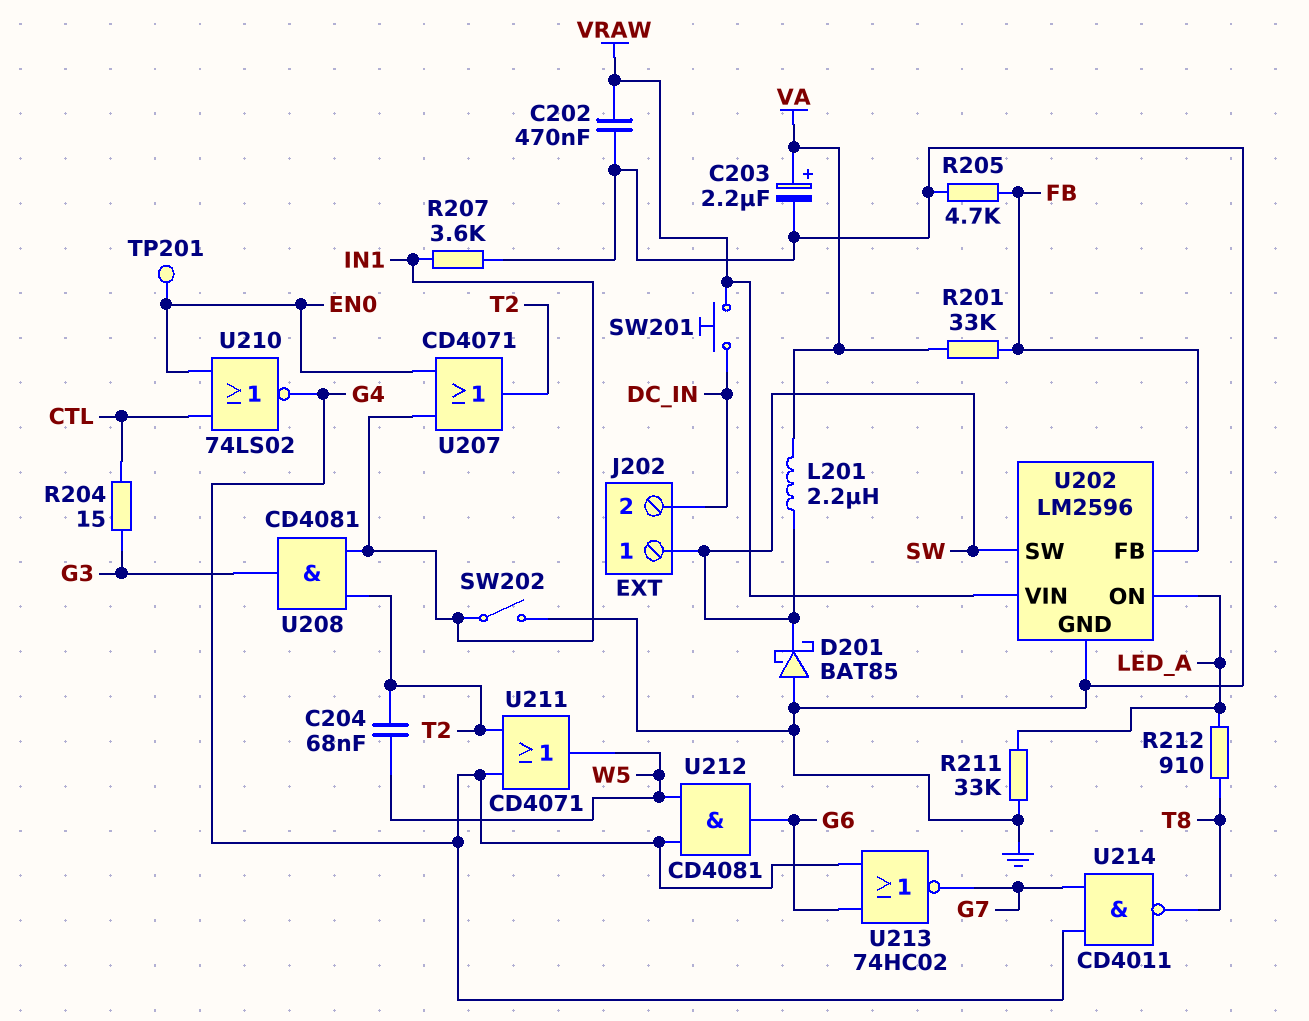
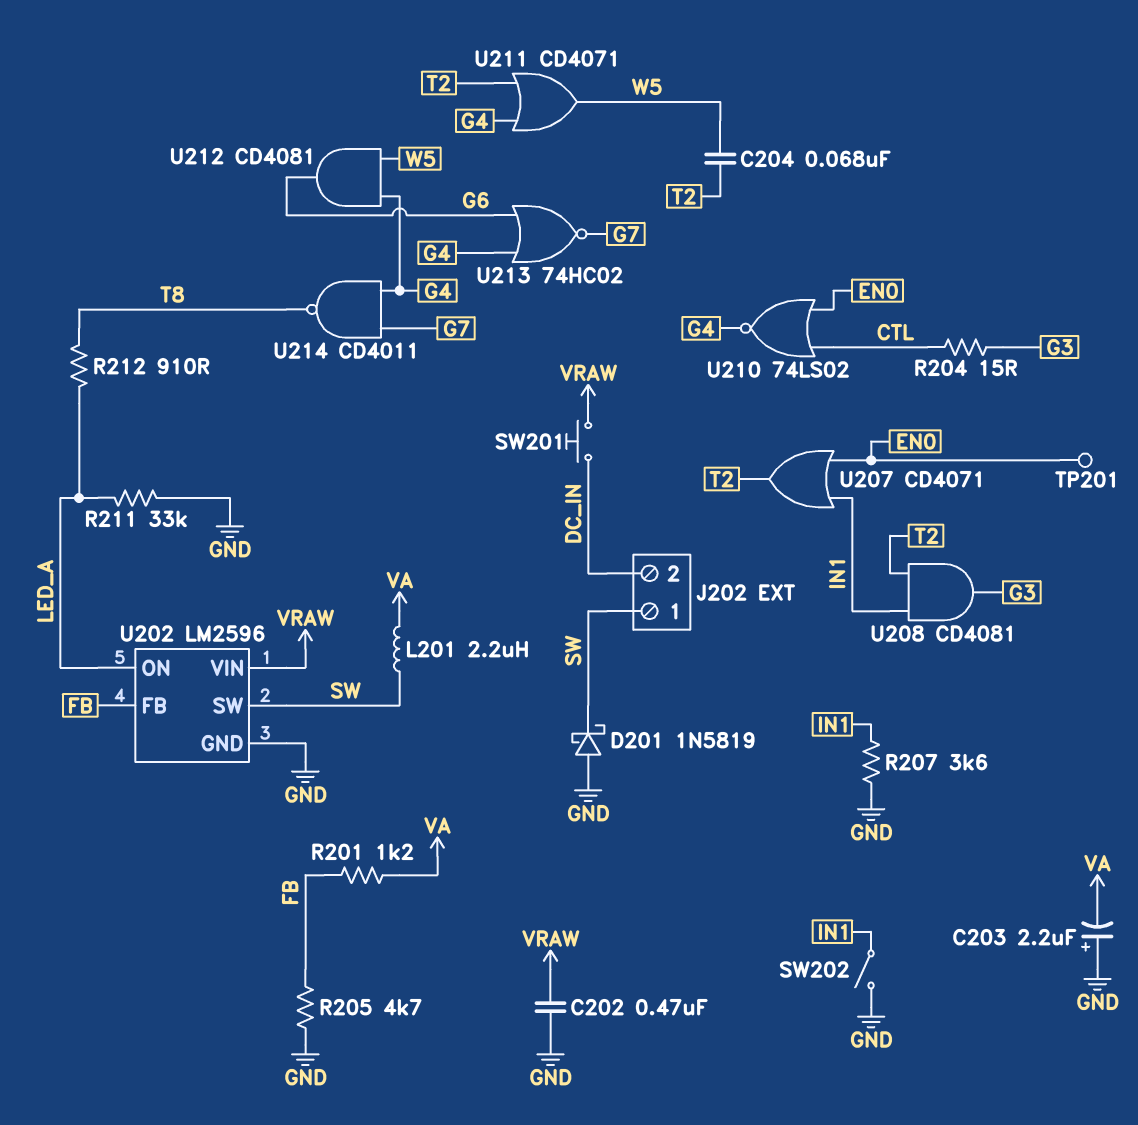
C203: 2.2uF (plus VA, minus GND) -> 2.2uF (plus GND, minus VA)
D201: schottky BAT85 (A GND, K SW) -> schottky 1N5819 (A GND, K SW)
R201: 33k (FB, VA) -> 1.2k (FB, VA)

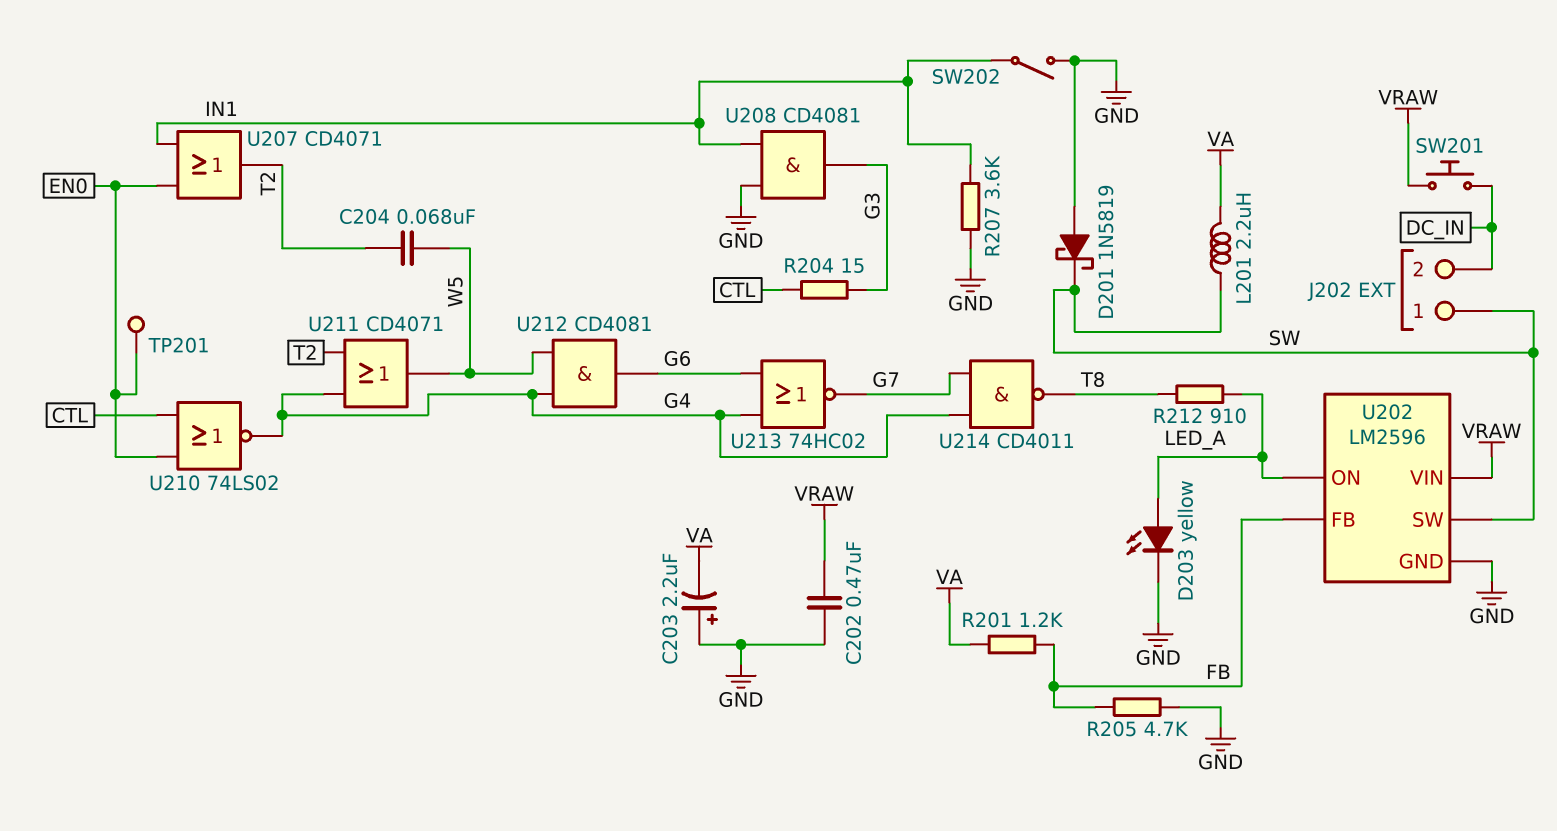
D203: none -> LED yellow (A LED_A, K GND)
R211: 33k (GND, LED_A) -> none
U208: AND CD4081 (in IN1, in T2, out G3) -> AND CD4081 (in GND, in IN1, out G3)

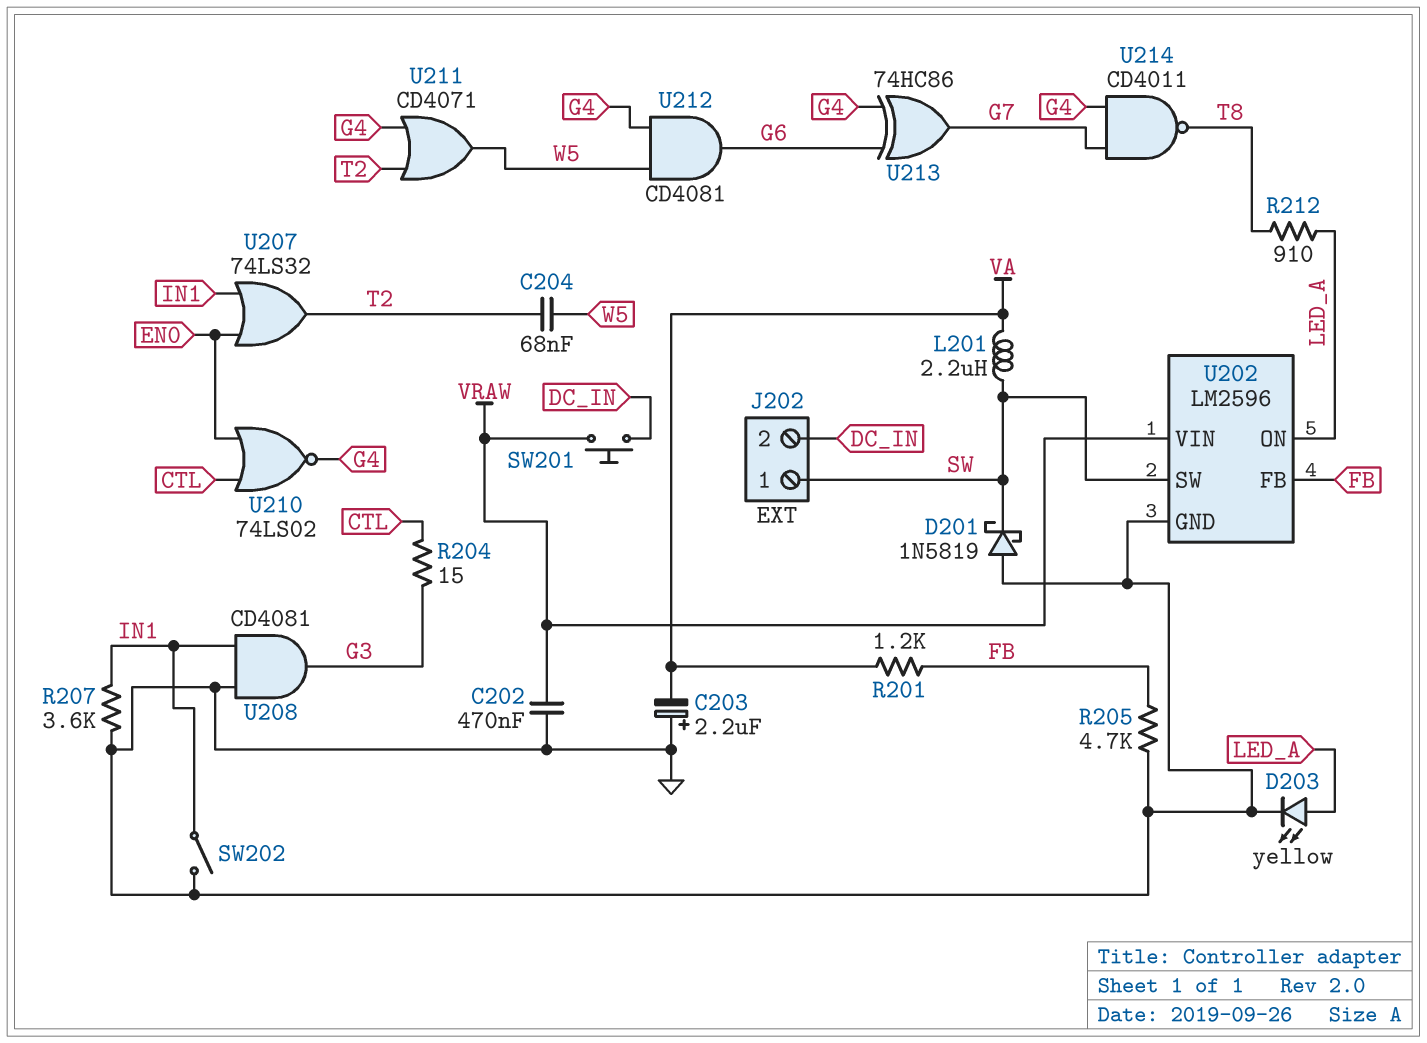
TP201: test point (EN0) -> none
U207: OR CD4071 (in EN0, in IN1, out T2) -> OR 74LS32 (in EN0, in IN1, out T2)
U213: NOR 74HC02 (in G4, in G6, out G7) -> XOR 74HC86 (in G4, in G6, out G7)

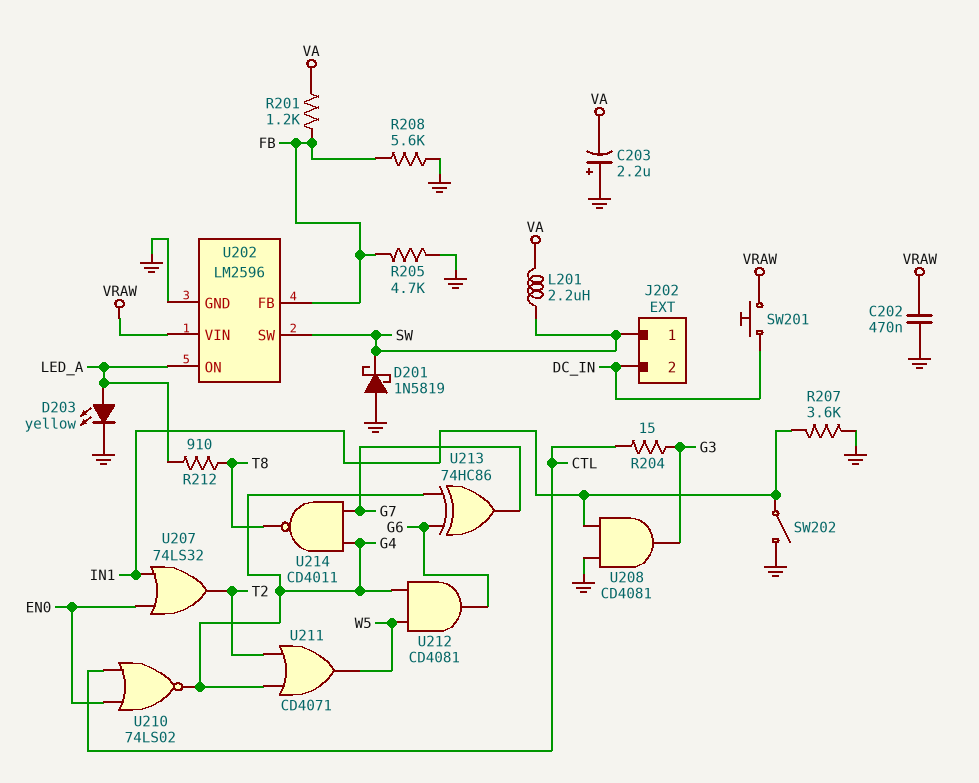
C204: 68nF (T2, W5) -> none
R208: none -> 5.6k (FB, GND)

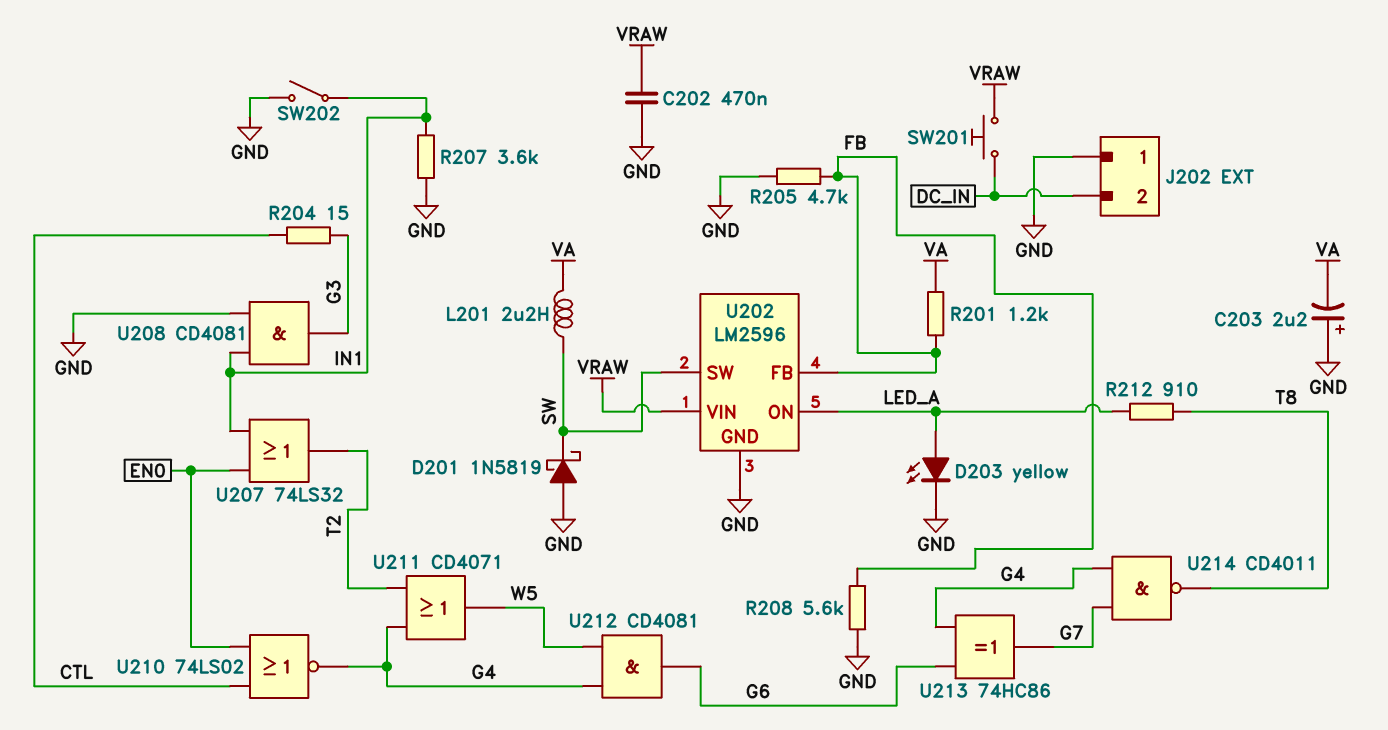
J202 pin 1: SW -> GND

